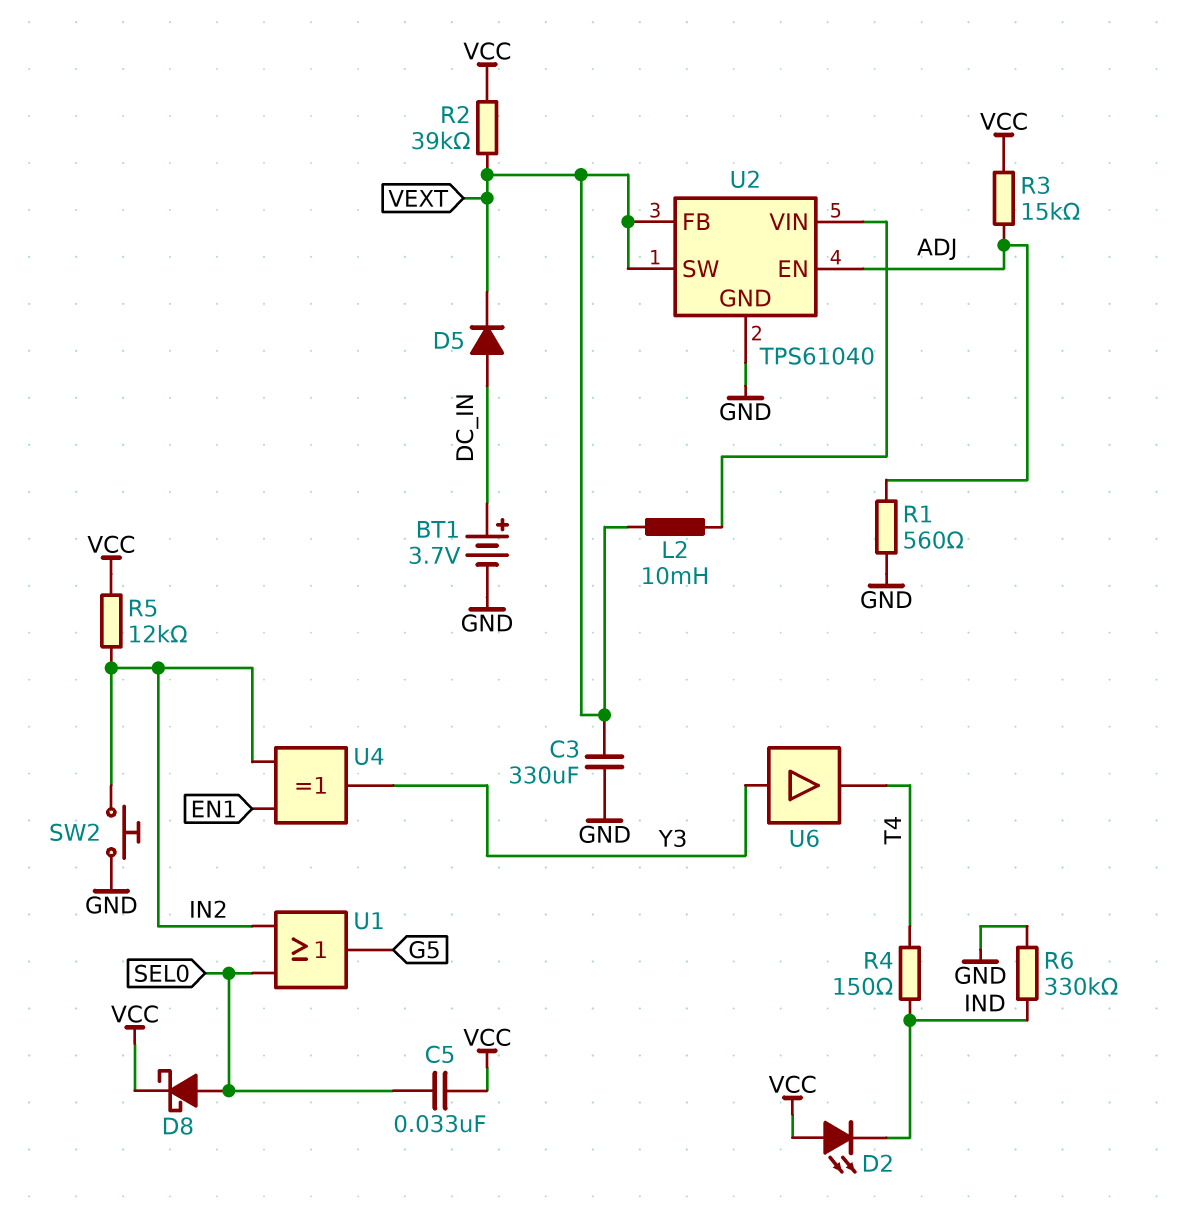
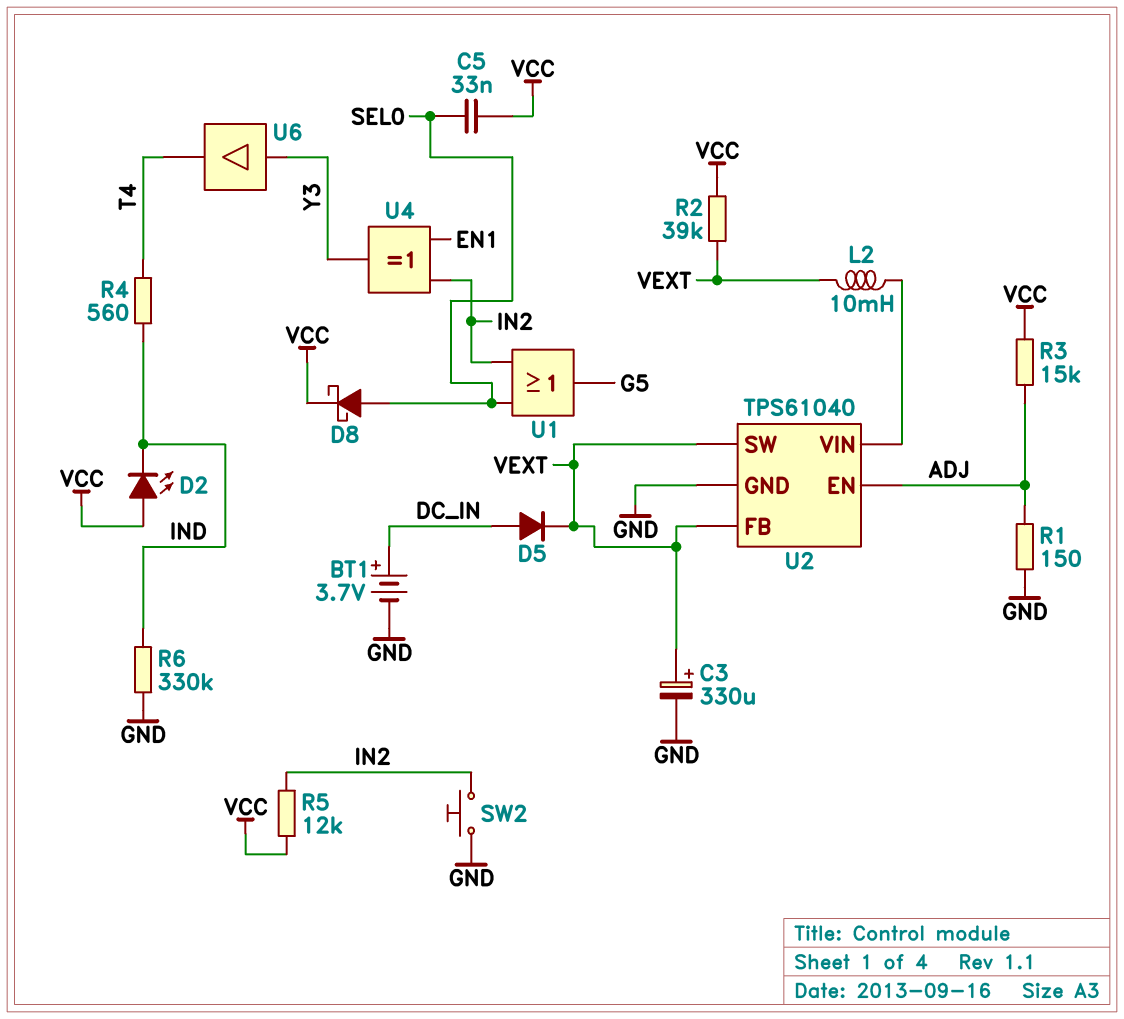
C3: 330uF (GND, VEXT) -> 330uF (plus VEXT, minus GND)
R1: 560 (ADJ, GND) -> 150 (ADJ, GND)
R4: 150 (IND, T4) -> 560 (IND, T4)

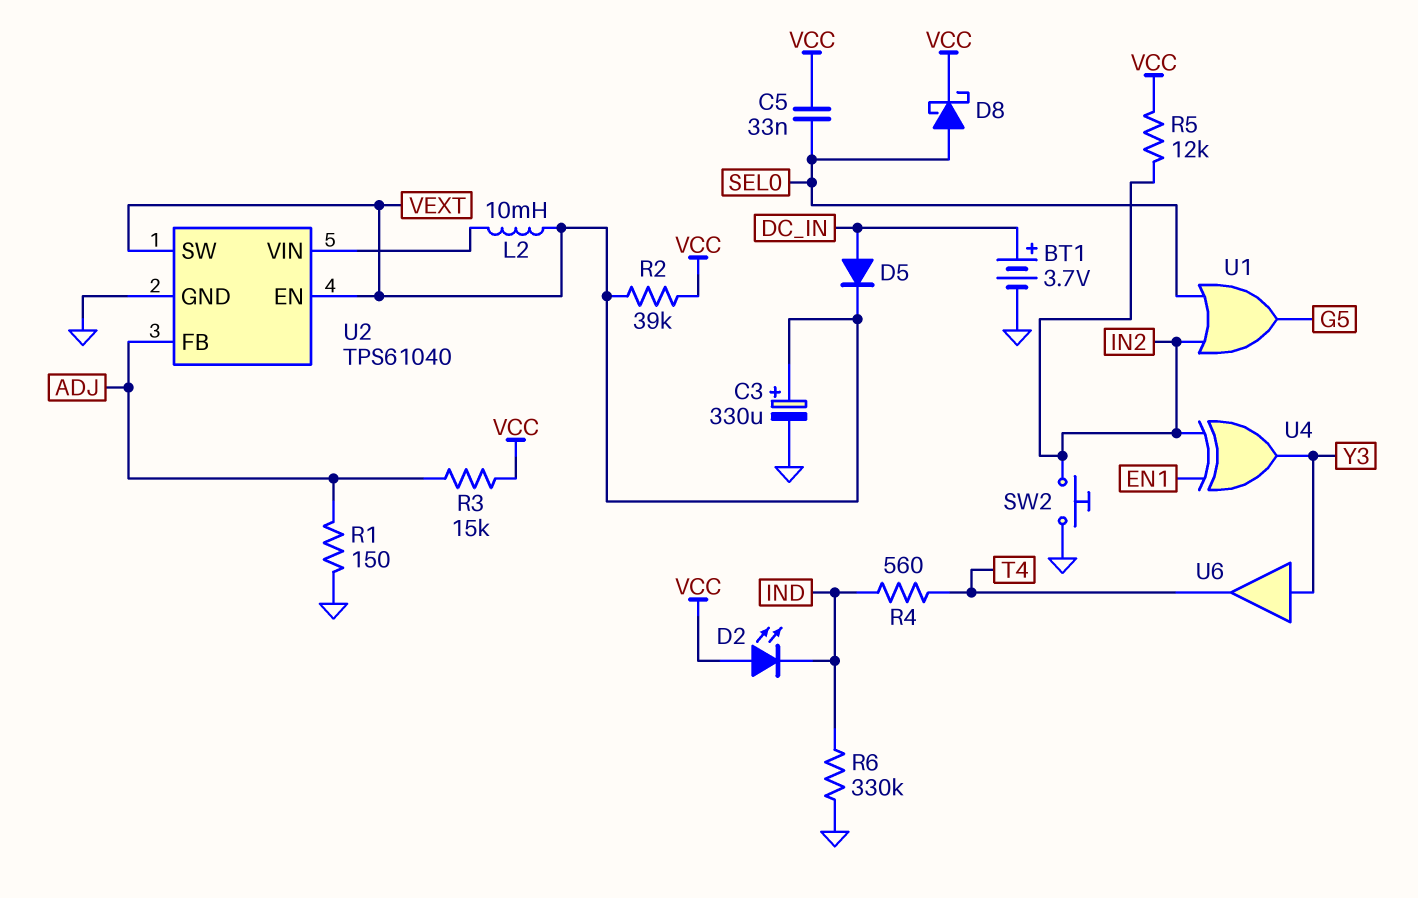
U2 pin EN: ADJ -> VEXT
U2 pin FB: VEXT -> ADJ

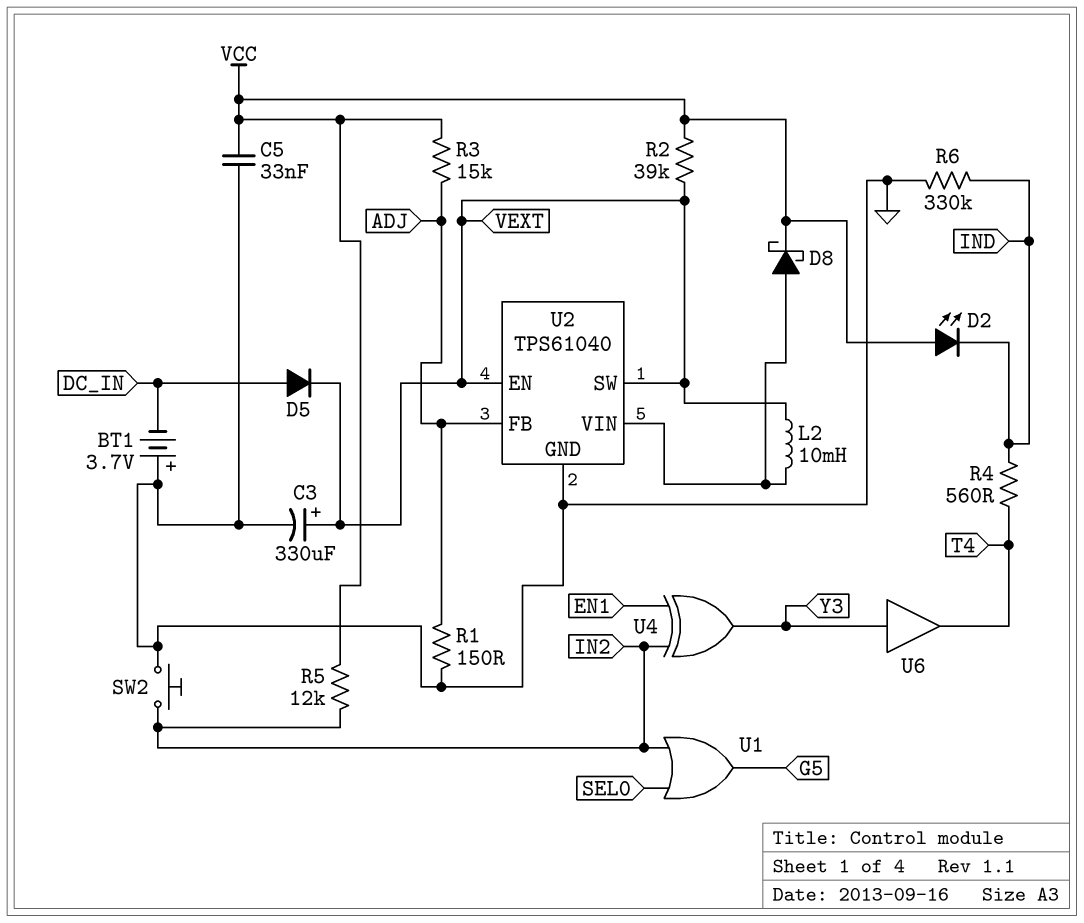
BT1: 3.7V (plus DC_IN, minus GND) -> 3.7V (plus GND, minus DC_IN)
C5: 33nF (SEL0, VCC) -> 33nF (GND, VCC)
D8: schottky (A SEL0, K VCC) -> schottky (A U2/VIN, K VCC)

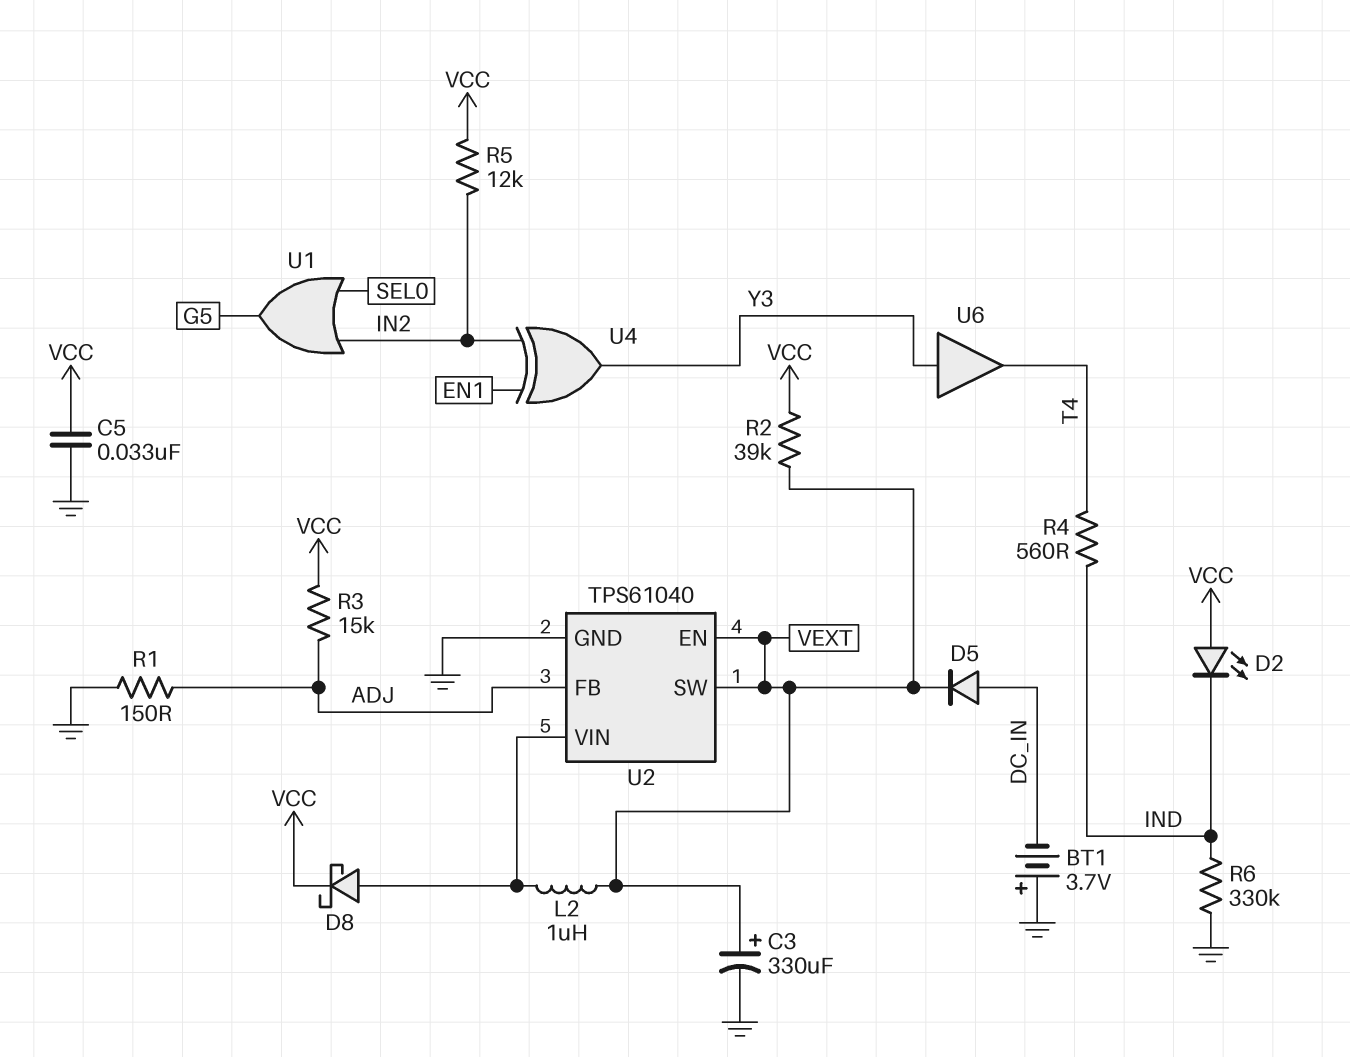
L2: 10mH (U2/VIN, VEXT) -> 1uH (U2/VIN, VEXT)
SW2: button (GND, IN2) -> none

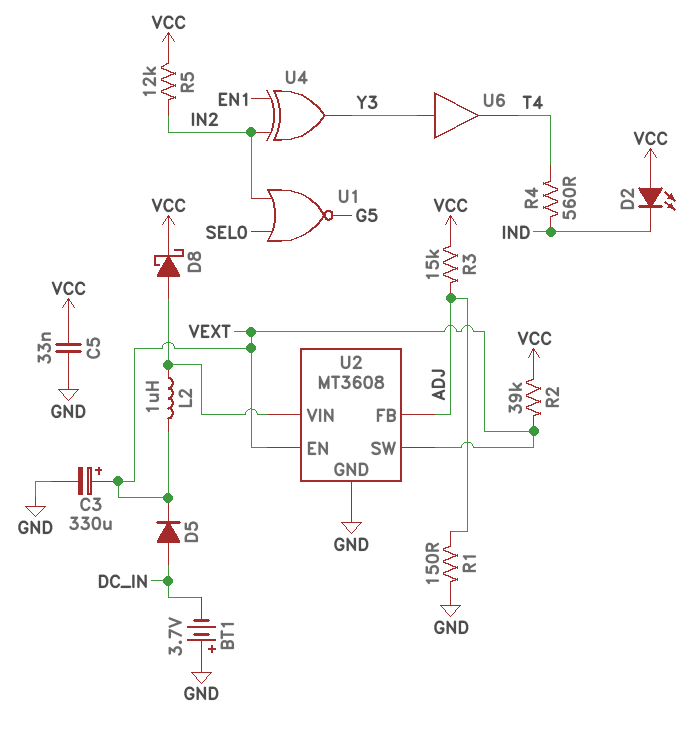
R6: 330k (GND, IND) -> none
U1: OR (in IN2, in SEL0, out G5) -> NOR (in IN2, in SEL0, out G5)
U2: TPS61040 -> MT3608

